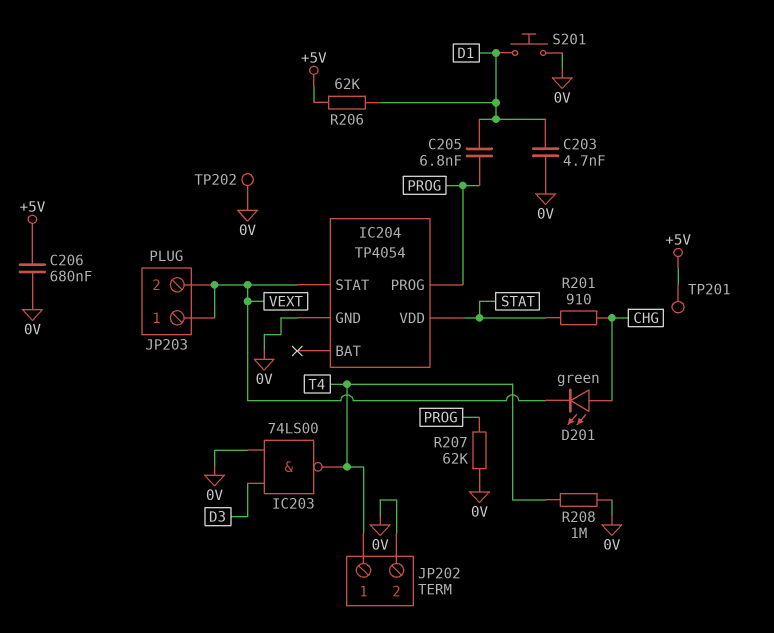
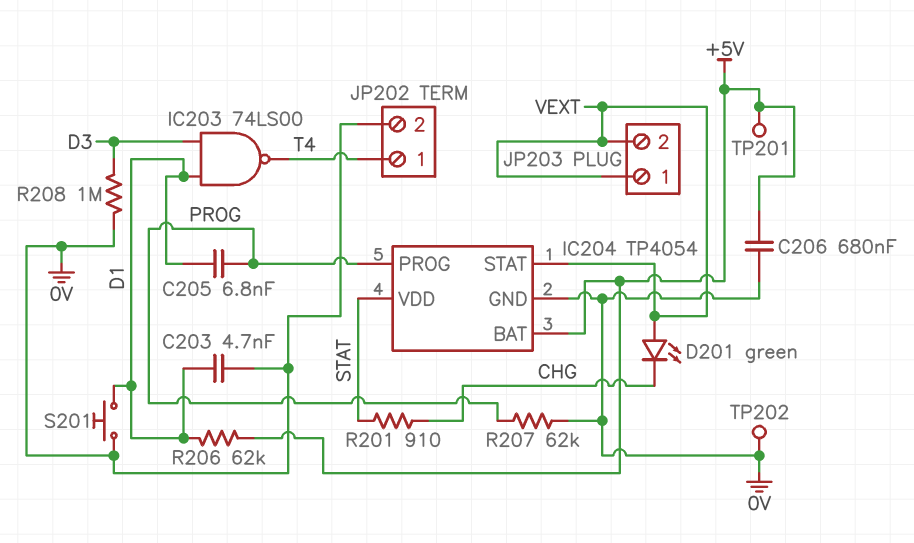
D201: LED green (A CHG, K VEXT) -> LED green (A VEXT, K CHG)
IC203: NAND 74LS00 (in 0V, in D3, out T4) -> NAND 74LS00 (in D1, in D3, out T4)
IC204 pin BAT: none -> +5V
R208: 1M (0V, T4) -> 1M (0V, D3)

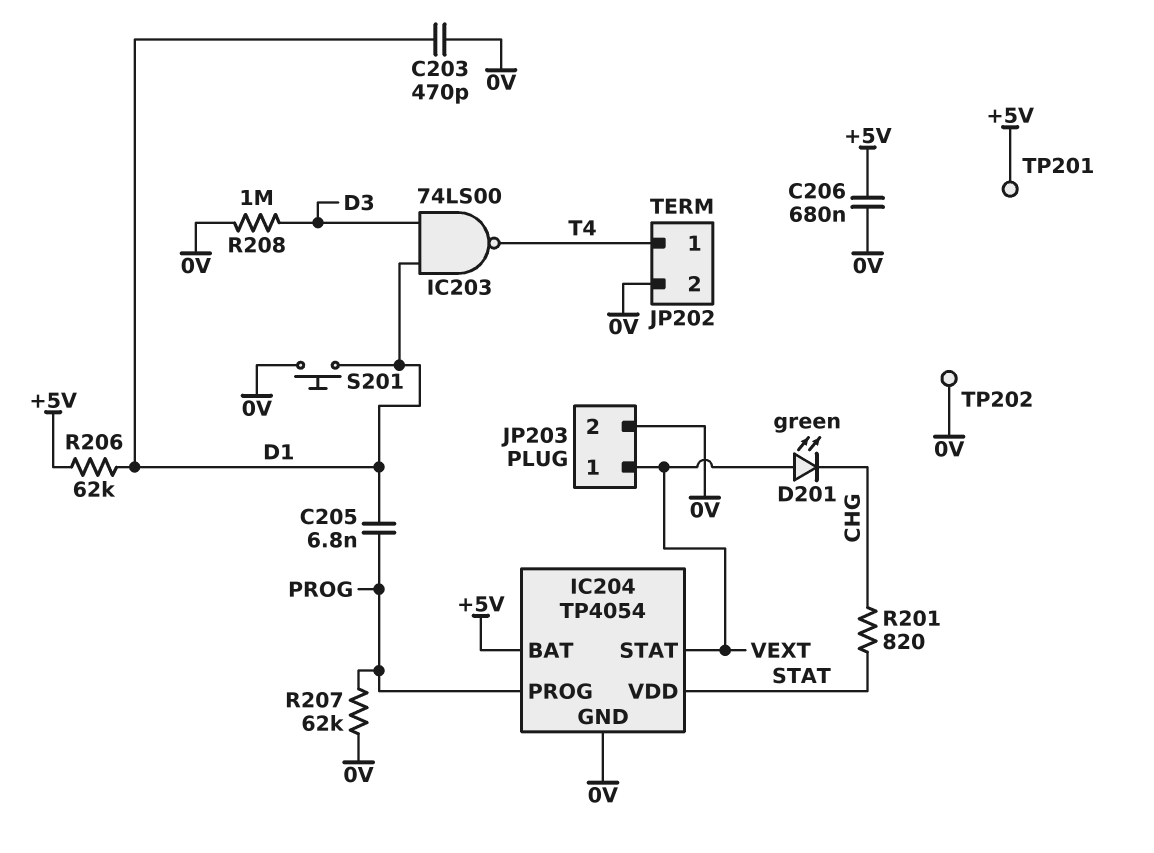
C203: 4.7nF (0V, D1) -> 470pF (0V, D1)
JP203 pin 2: VEXT -> 0V
R201: 910 (CHG, STAT) -> 820 (CHG, STAT)

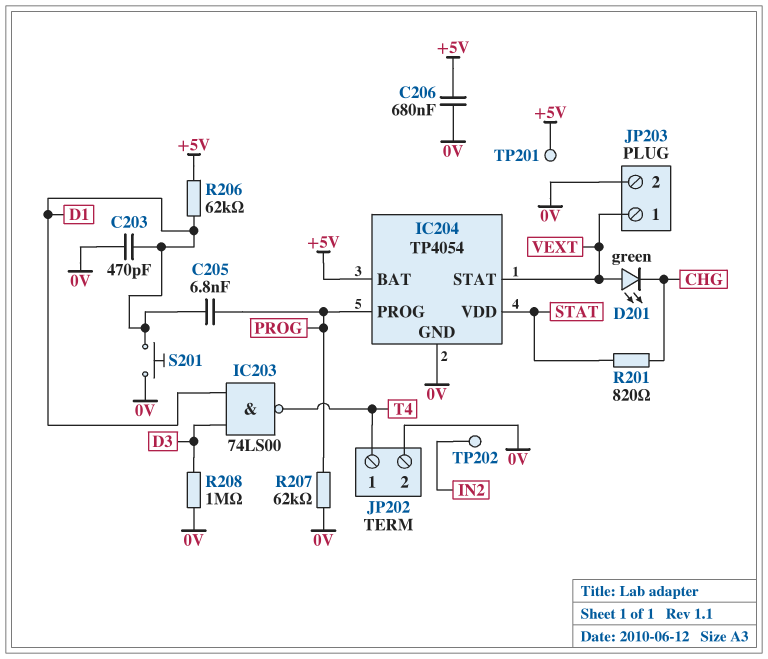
TP202: test point (0V) -> test point (IN2)

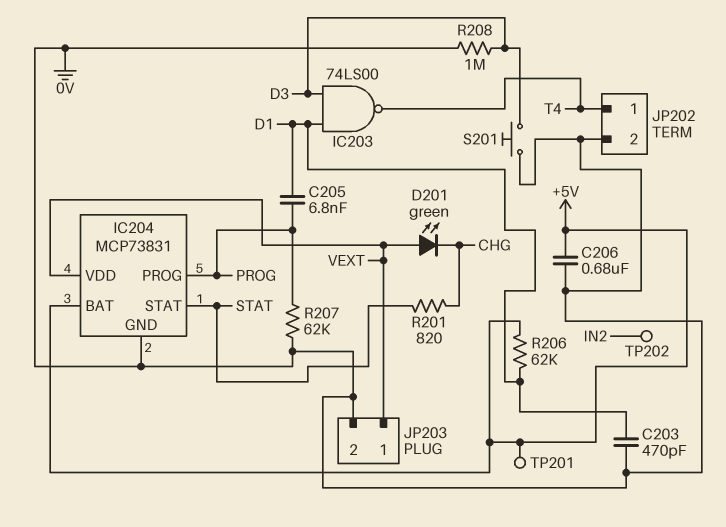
IC204: TP4054 -> MCP73831
IC204 pin STAT: VEXT -> STAT
IC204 pin VDD: STAT -> VEXT
S201: button (0V, D1) -> button (0V, D3)

